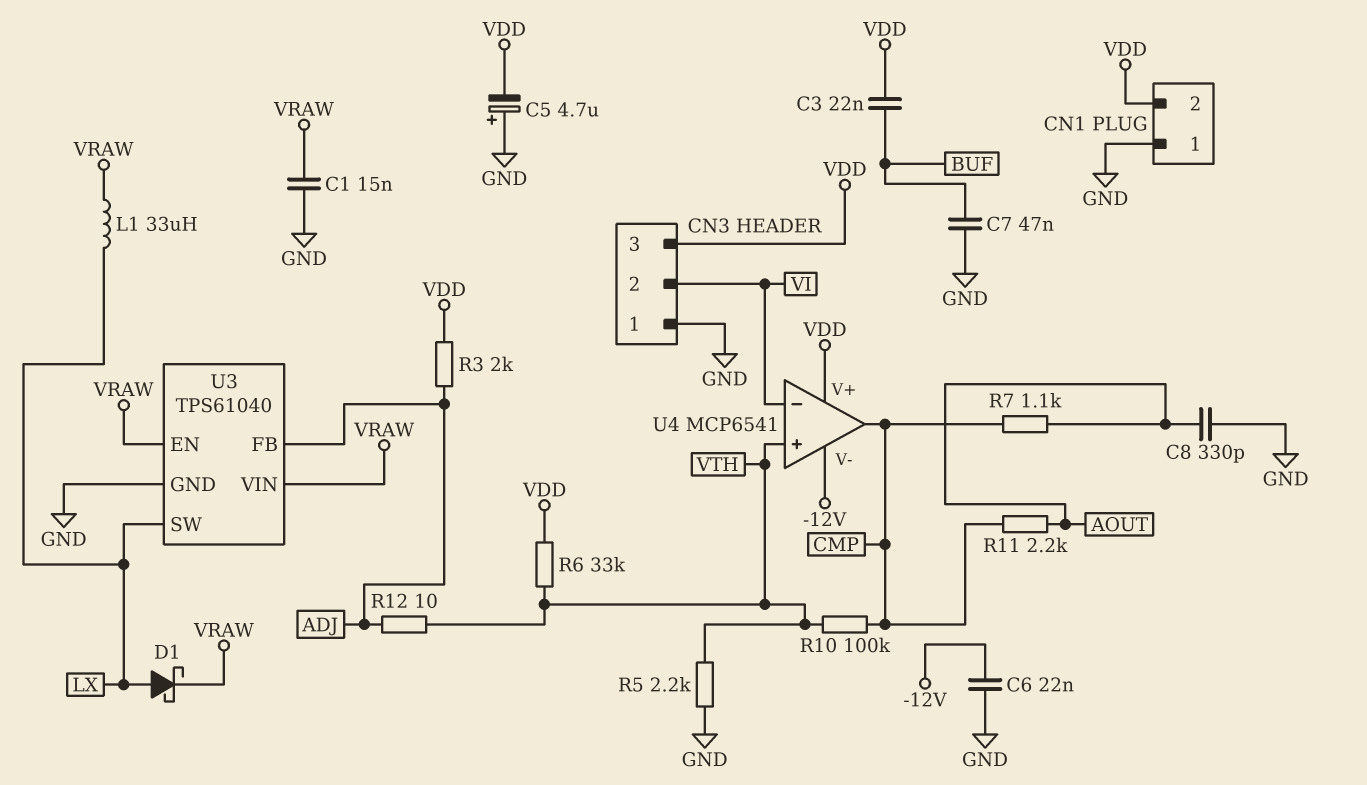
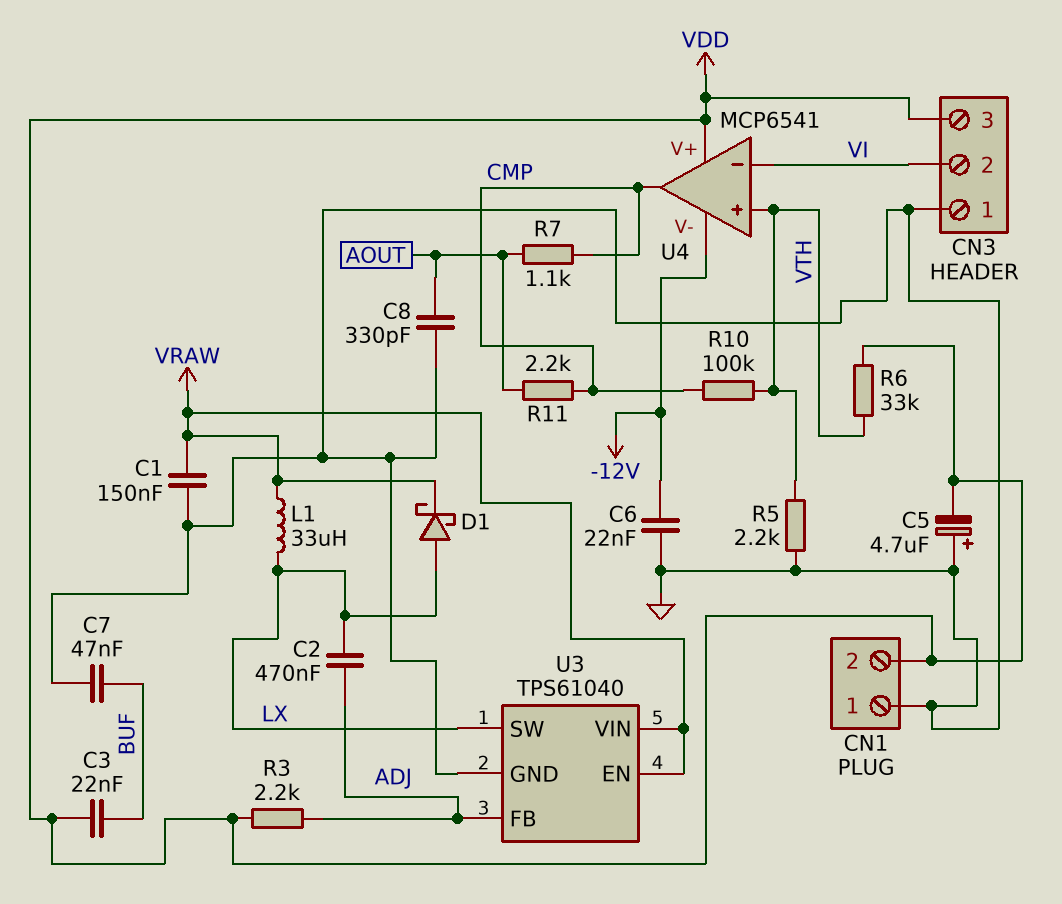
C1: 15nF (GND, VRAW) -> 150nF (GND, VRAW)
C2: none -> 470nF (ADJ, LX)
R3: 2k (ADJ, VDD) -> 2.2k (ADJ, VDD)
R12: 10 (ADJ, VTH) -> none

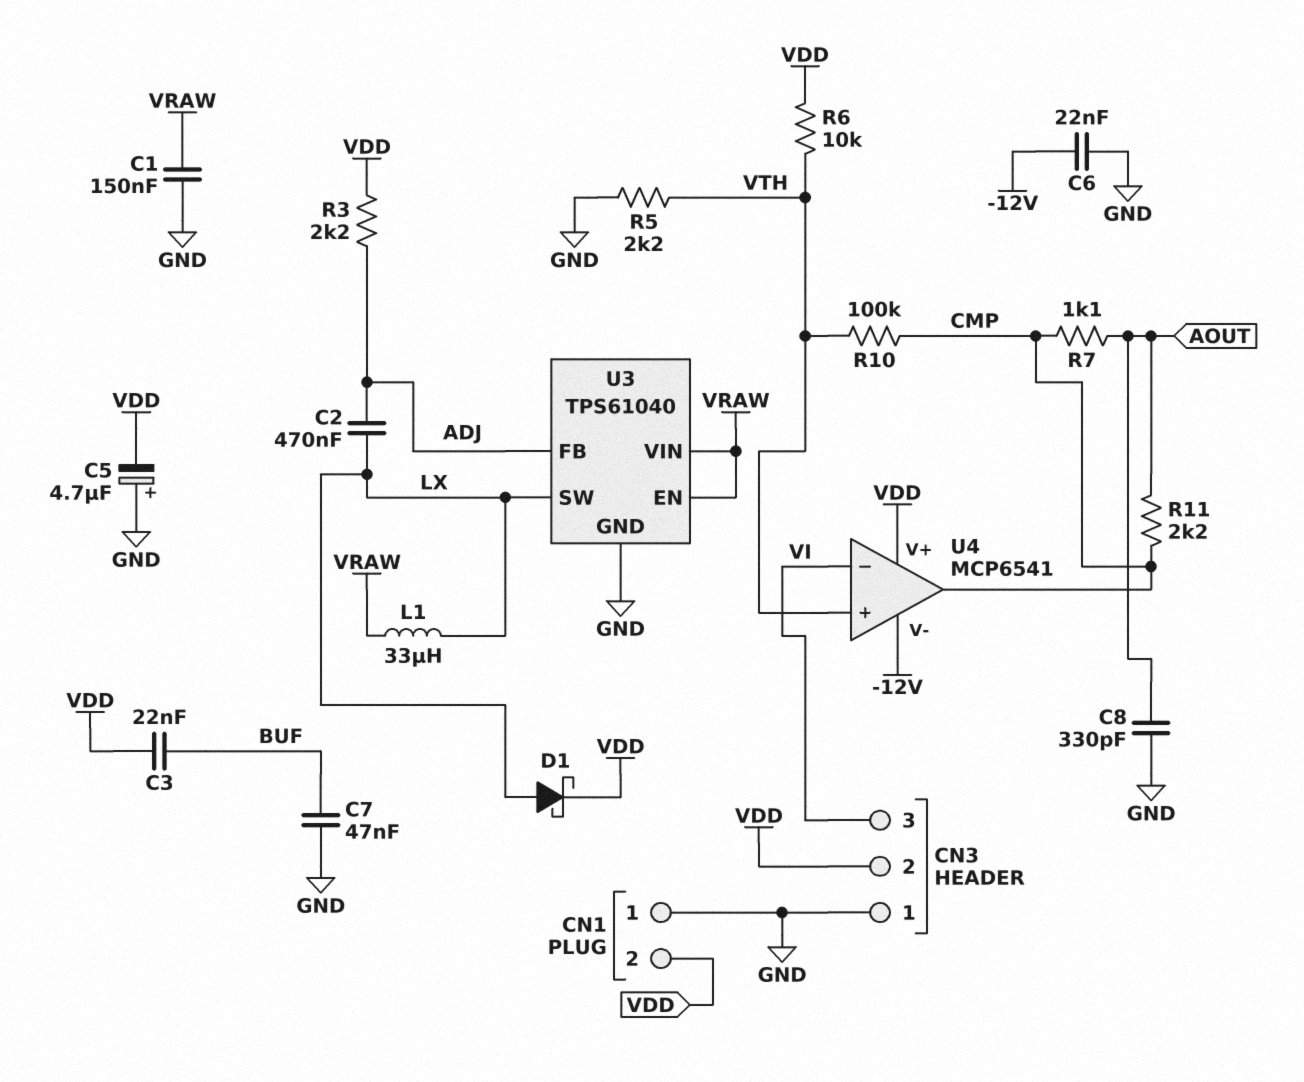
CN3 pin 2: VI -> VDD
CN3 pin 3: VDD -> VI
D1: schottky (A LX, K VRAW) -> schottky (A LX, K VDD)
R6: 33k (VDD, VTH) -> 10k (VDD, VTH)

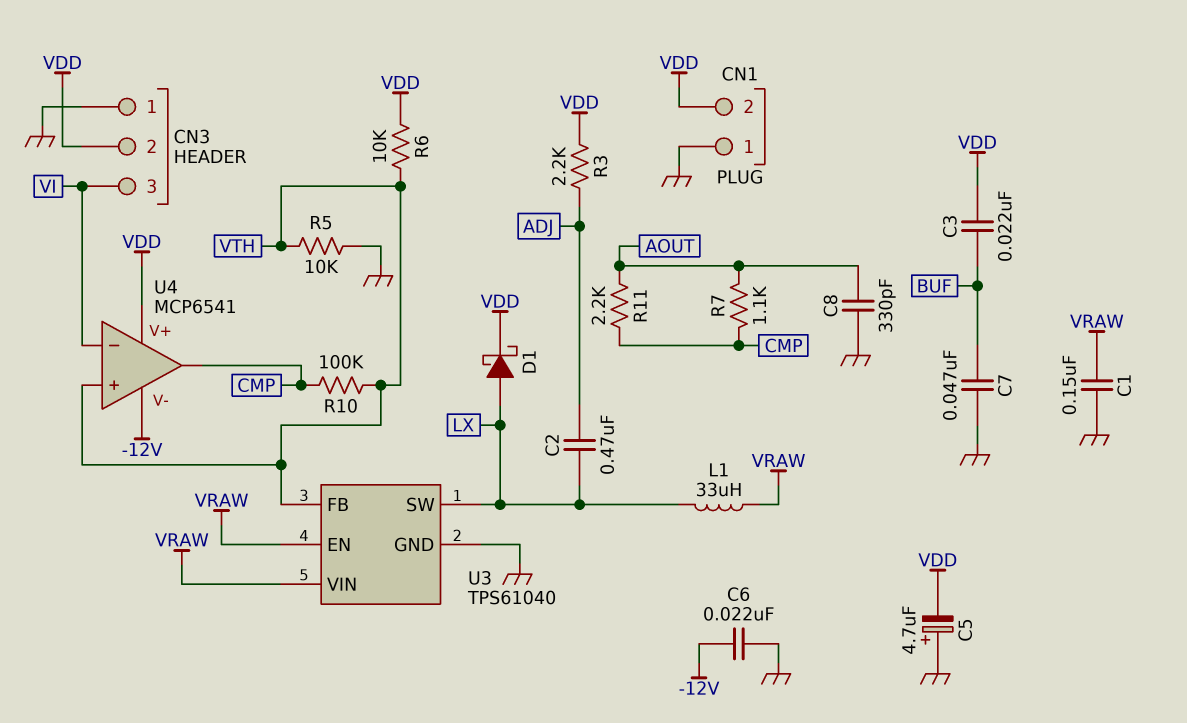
R5: 2.2k (GND, VTH) -> 10k (GND, VTH)
U3 pin FB: ADJ -> VTH

